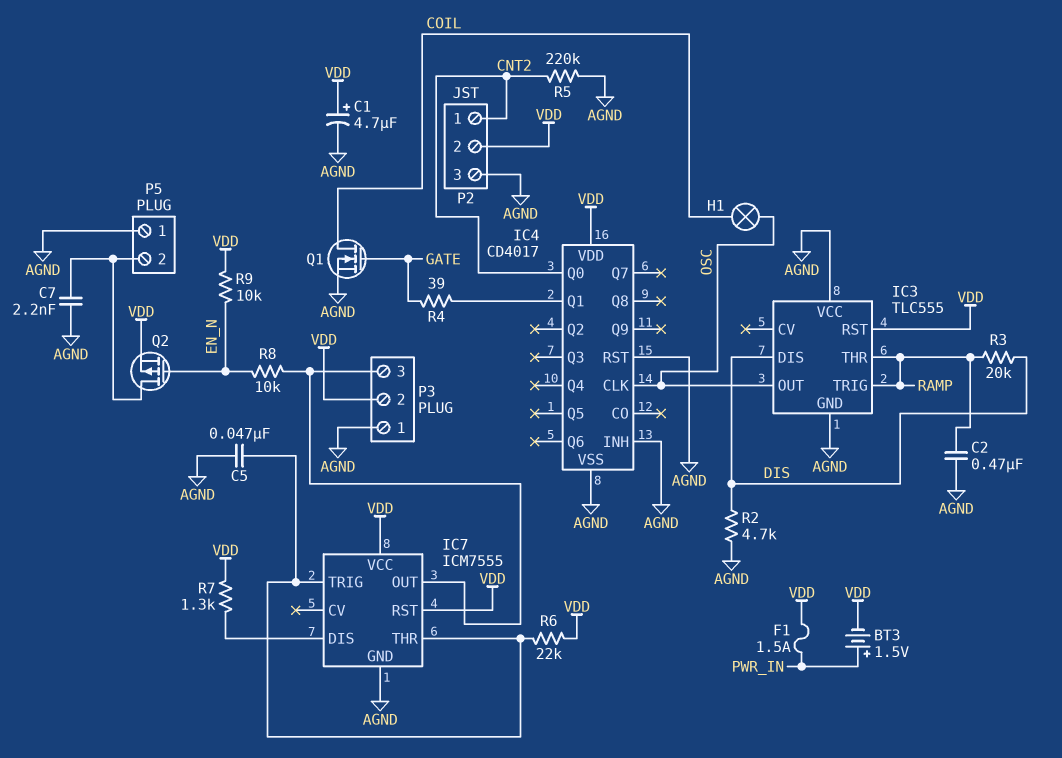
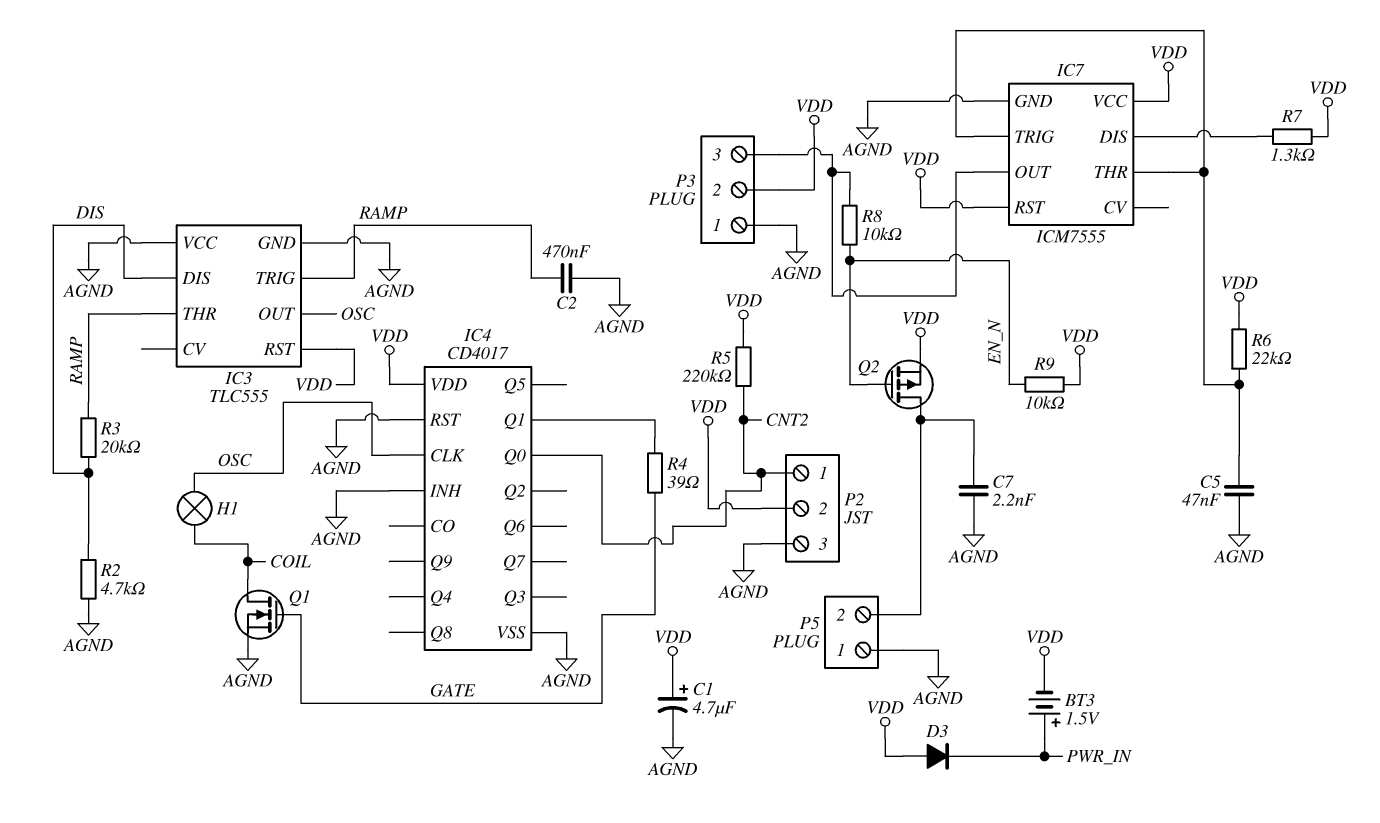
D3: none -> diode (A VDD, K PWR_IN)
F1: 1.5A (PWR_IN, VDD) -> none
R5: 220k (AGND, CNT2) -> 220k (CNT2, VDD)

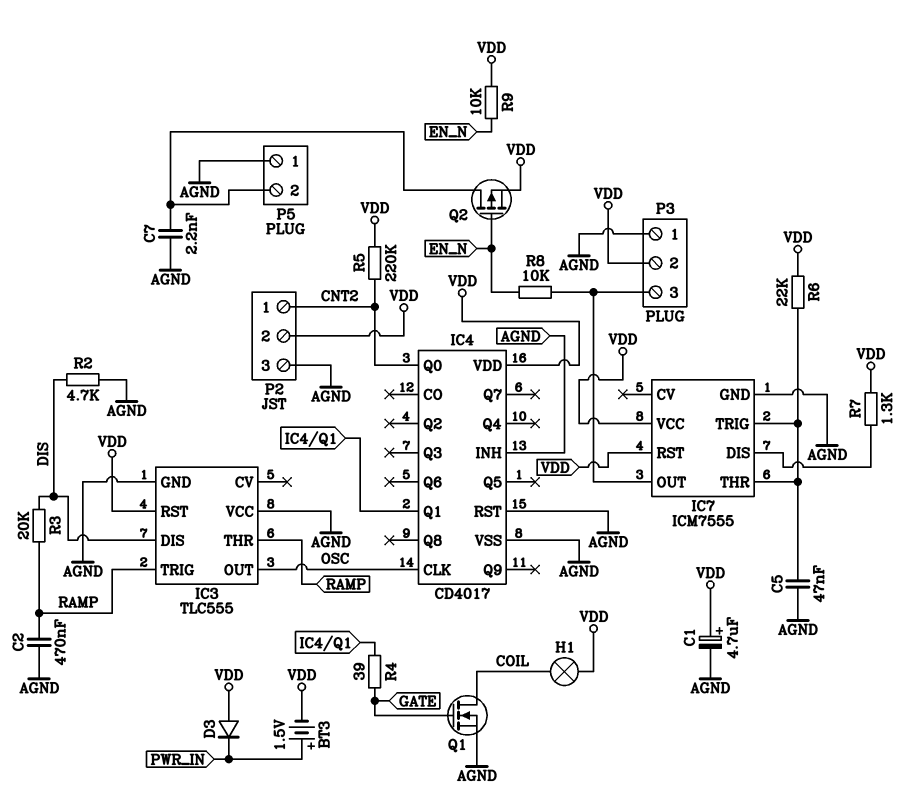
H1: lamp (COIL, OSC) -> lamp (COIL, VDD)

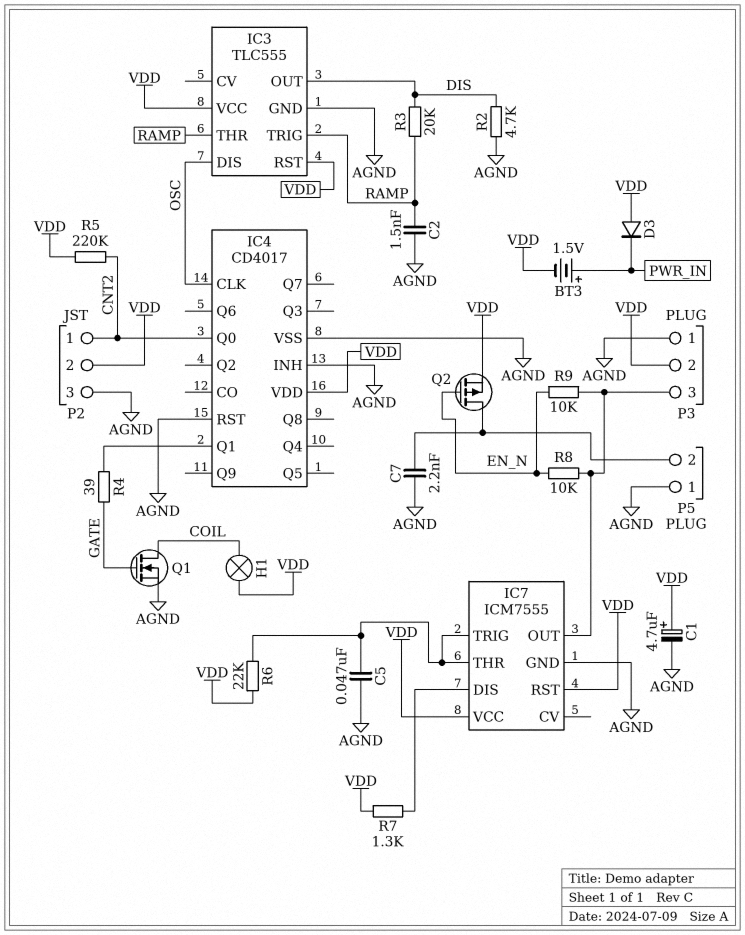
C2: 470nF (AGND, RAMP) -> 1.5nF (AGND, RAMP)
IC3 pin DIS: DIS -> OSC
IC3 pin OUT: OSC -> DIS
IC3 pin VCC: AGND -> VDD
R9: 10k (EN_N, VDD) -> 10k (EN_N, IC7/OUT)

